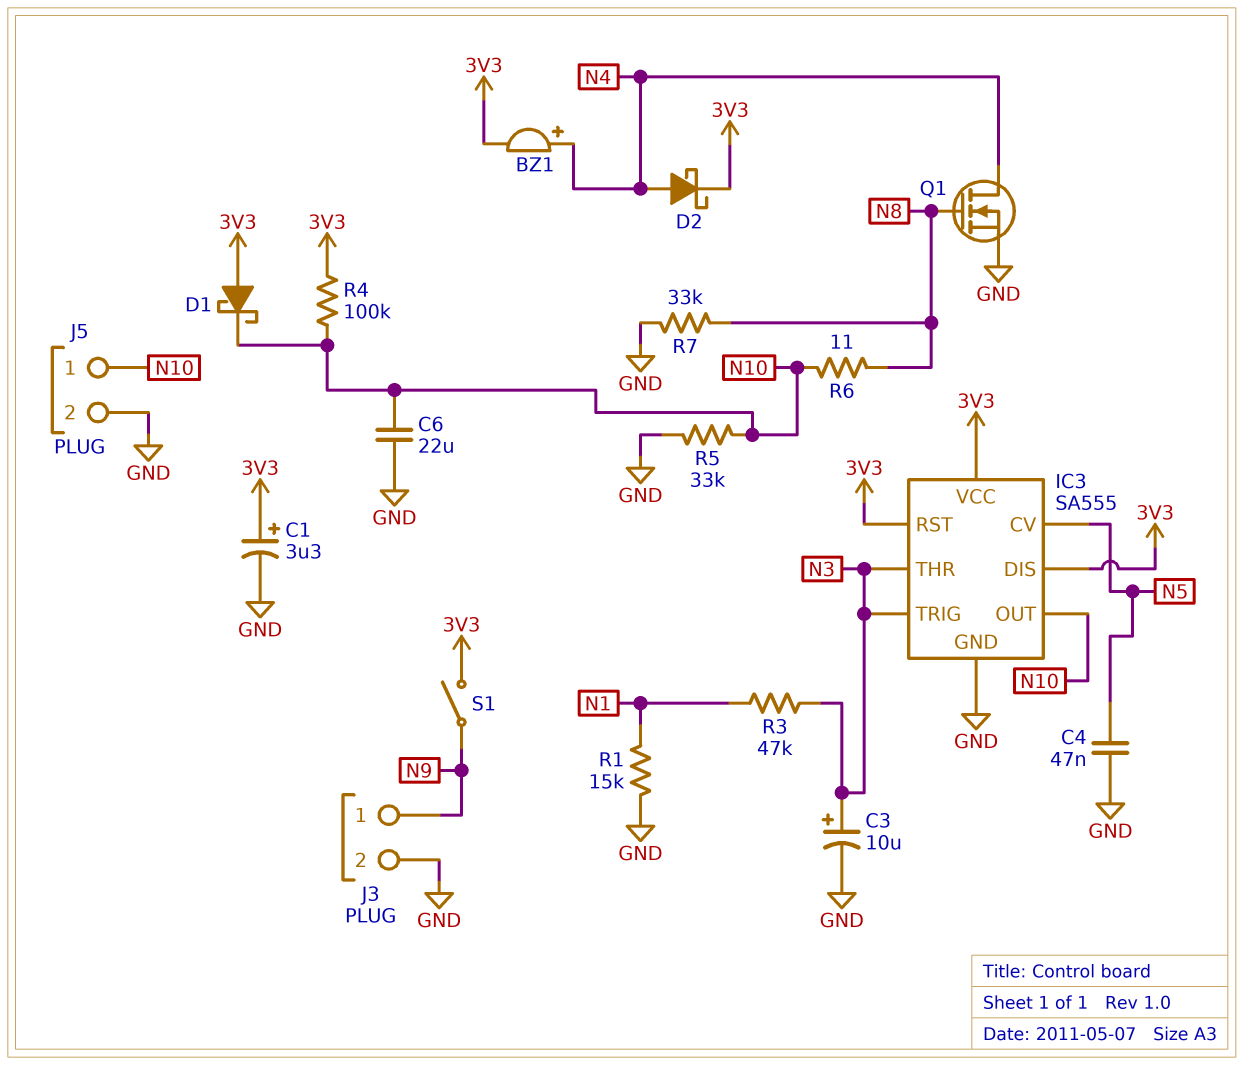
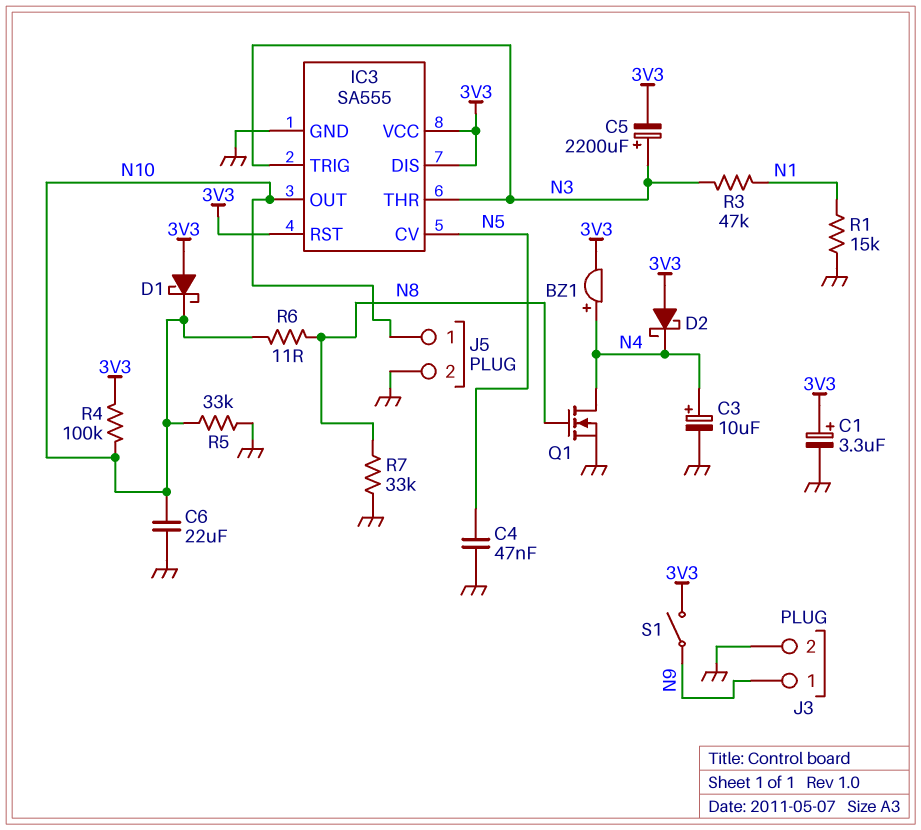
C3: 10uF (plus N3, minus GND) -> 10uF (plus N4, minus GND)
C5: none -> 2200uF (plus N3, minus 3V3)
D2: schottky (A N4, K 3V3) -> schottky (A 3V3, K N4)

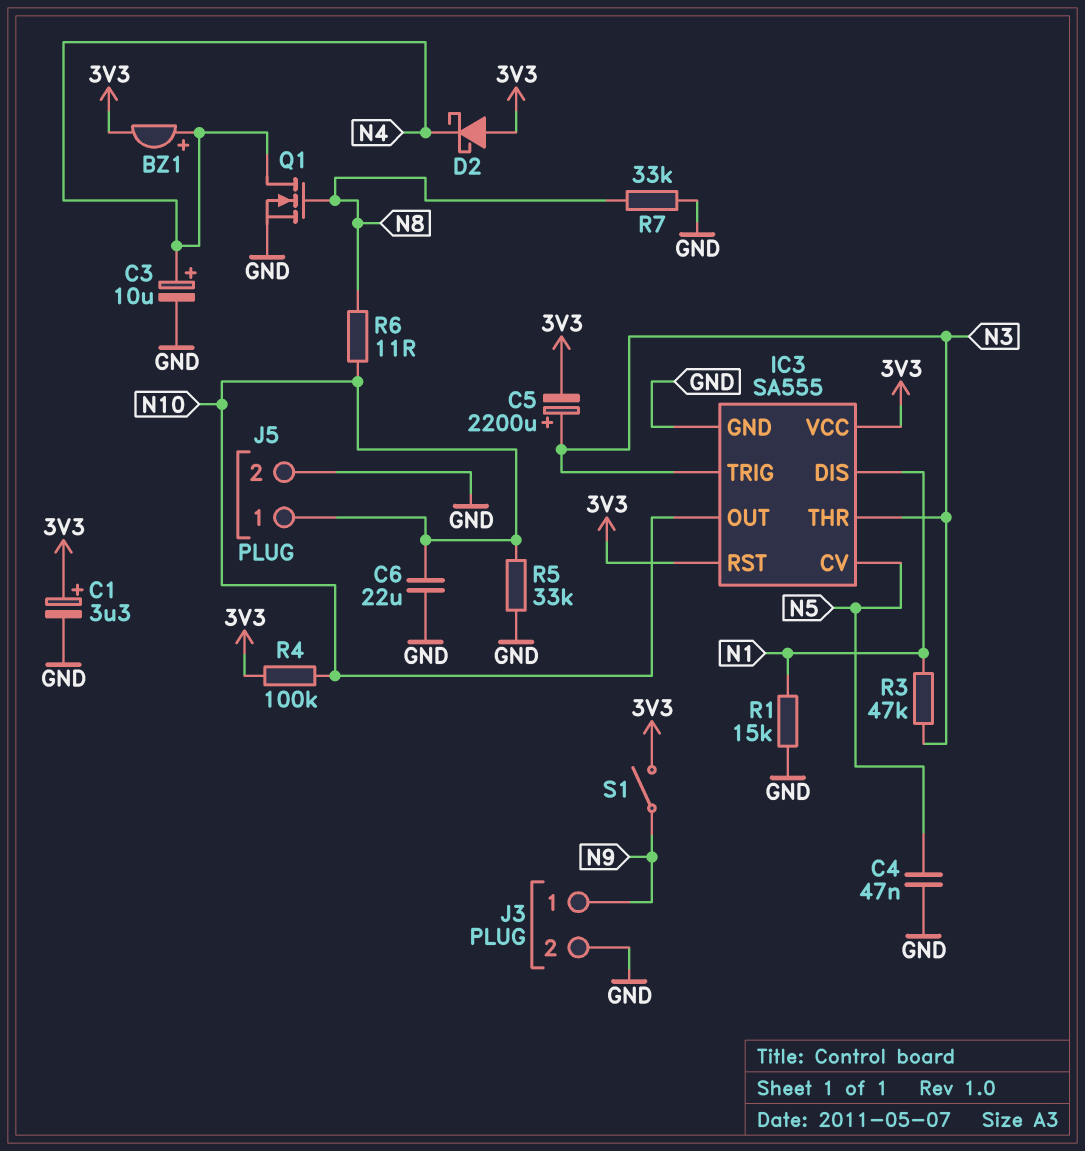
D1: schottky (A 3V3, K N10) -> none
IC3 pin DIS: 3V3 -> N1

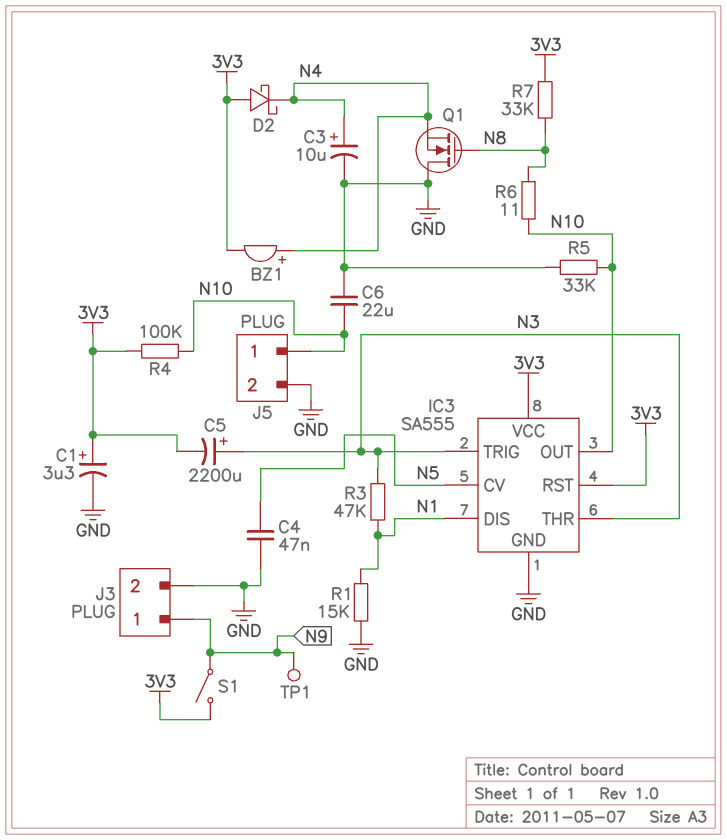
Q1: NMOS (G N8, D N4, S GND) -> NMOS (G N8, D GND, S N4)
R7: 33k (GND, N8) -> 33k (3V3, N8)
TP1: none -> test point (N9)

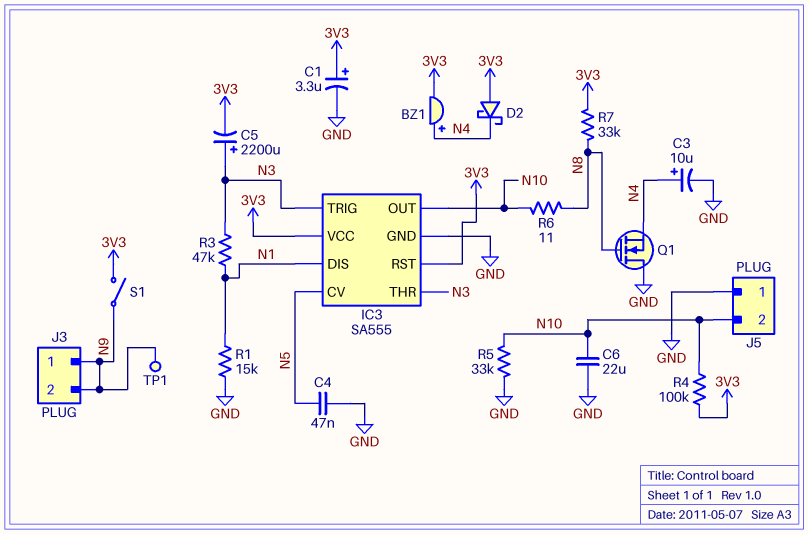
J3 pin 2: GND -> N9
J5 pin 1: N10 -> GND
J5 pin 2: GND -> N10

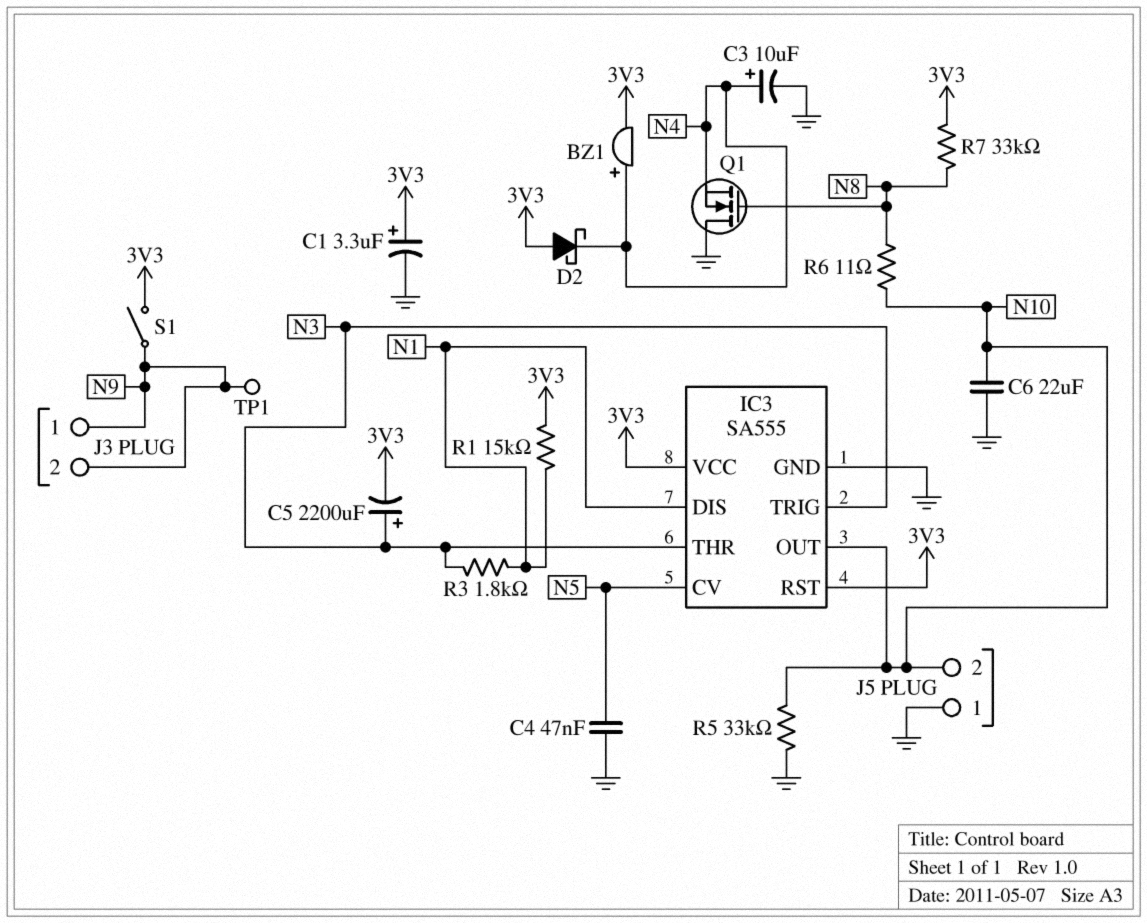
R1: 15k (GND, N1) -> 15k (3V3, N1)
R3: 47k (N1, N3) -> 1.8k (N1, N3)
R4: 100k (3V3, N10) -> none

